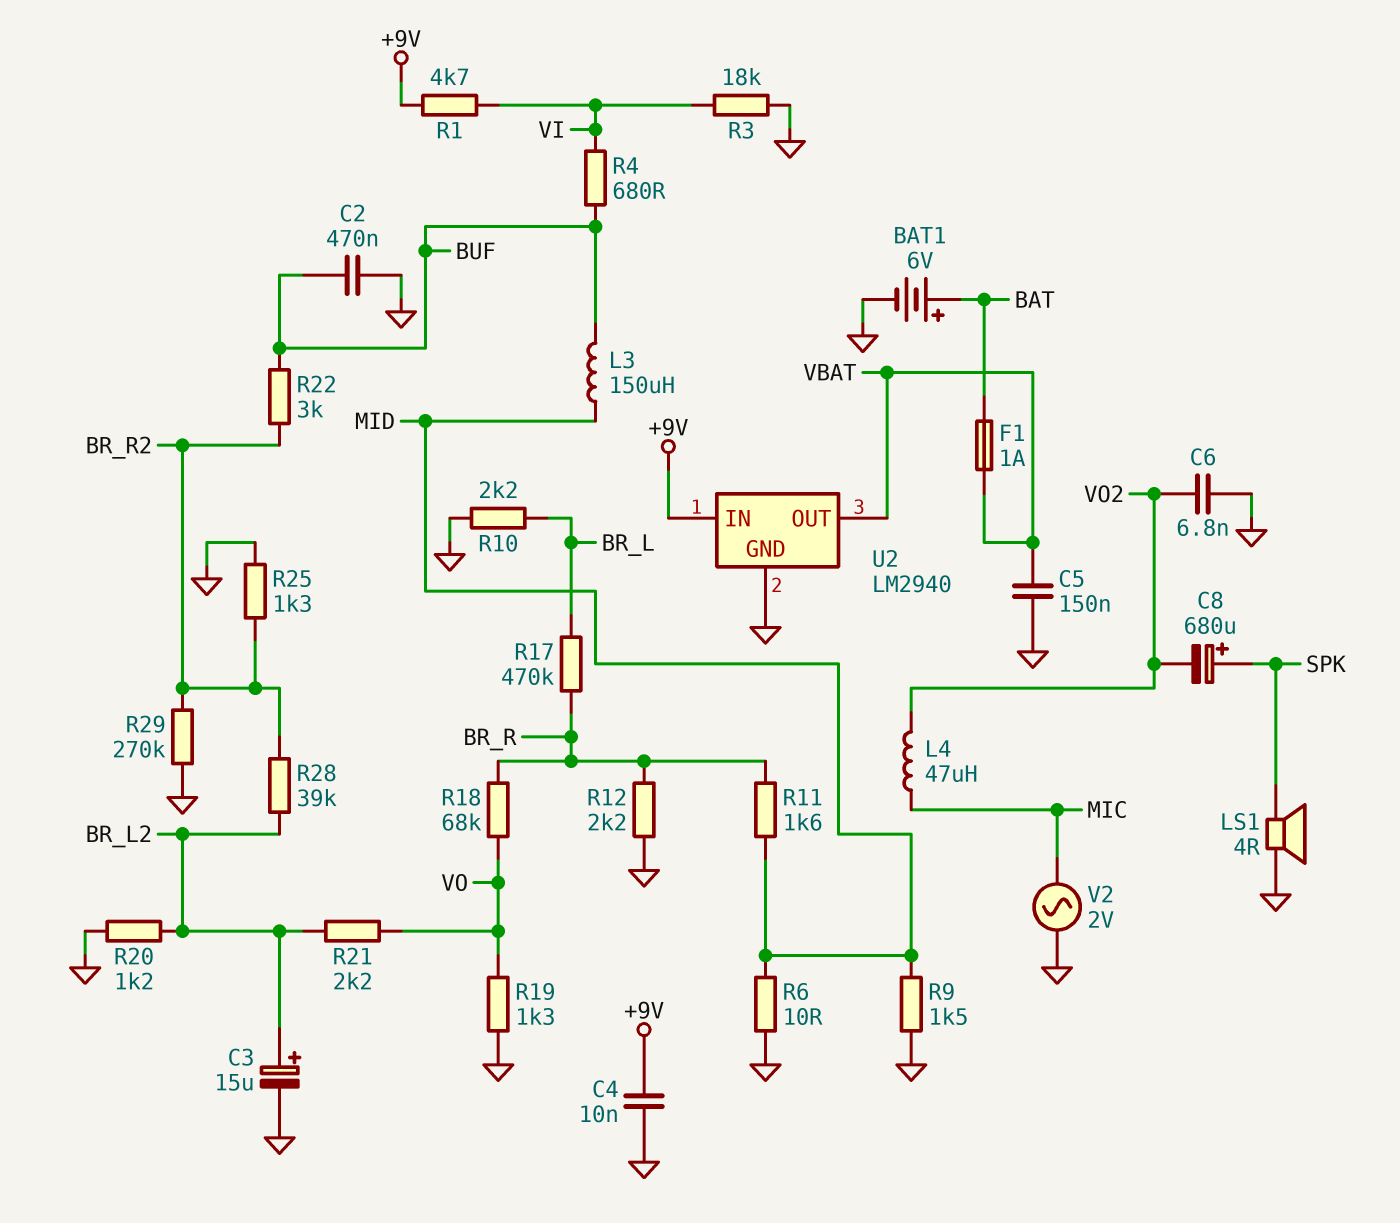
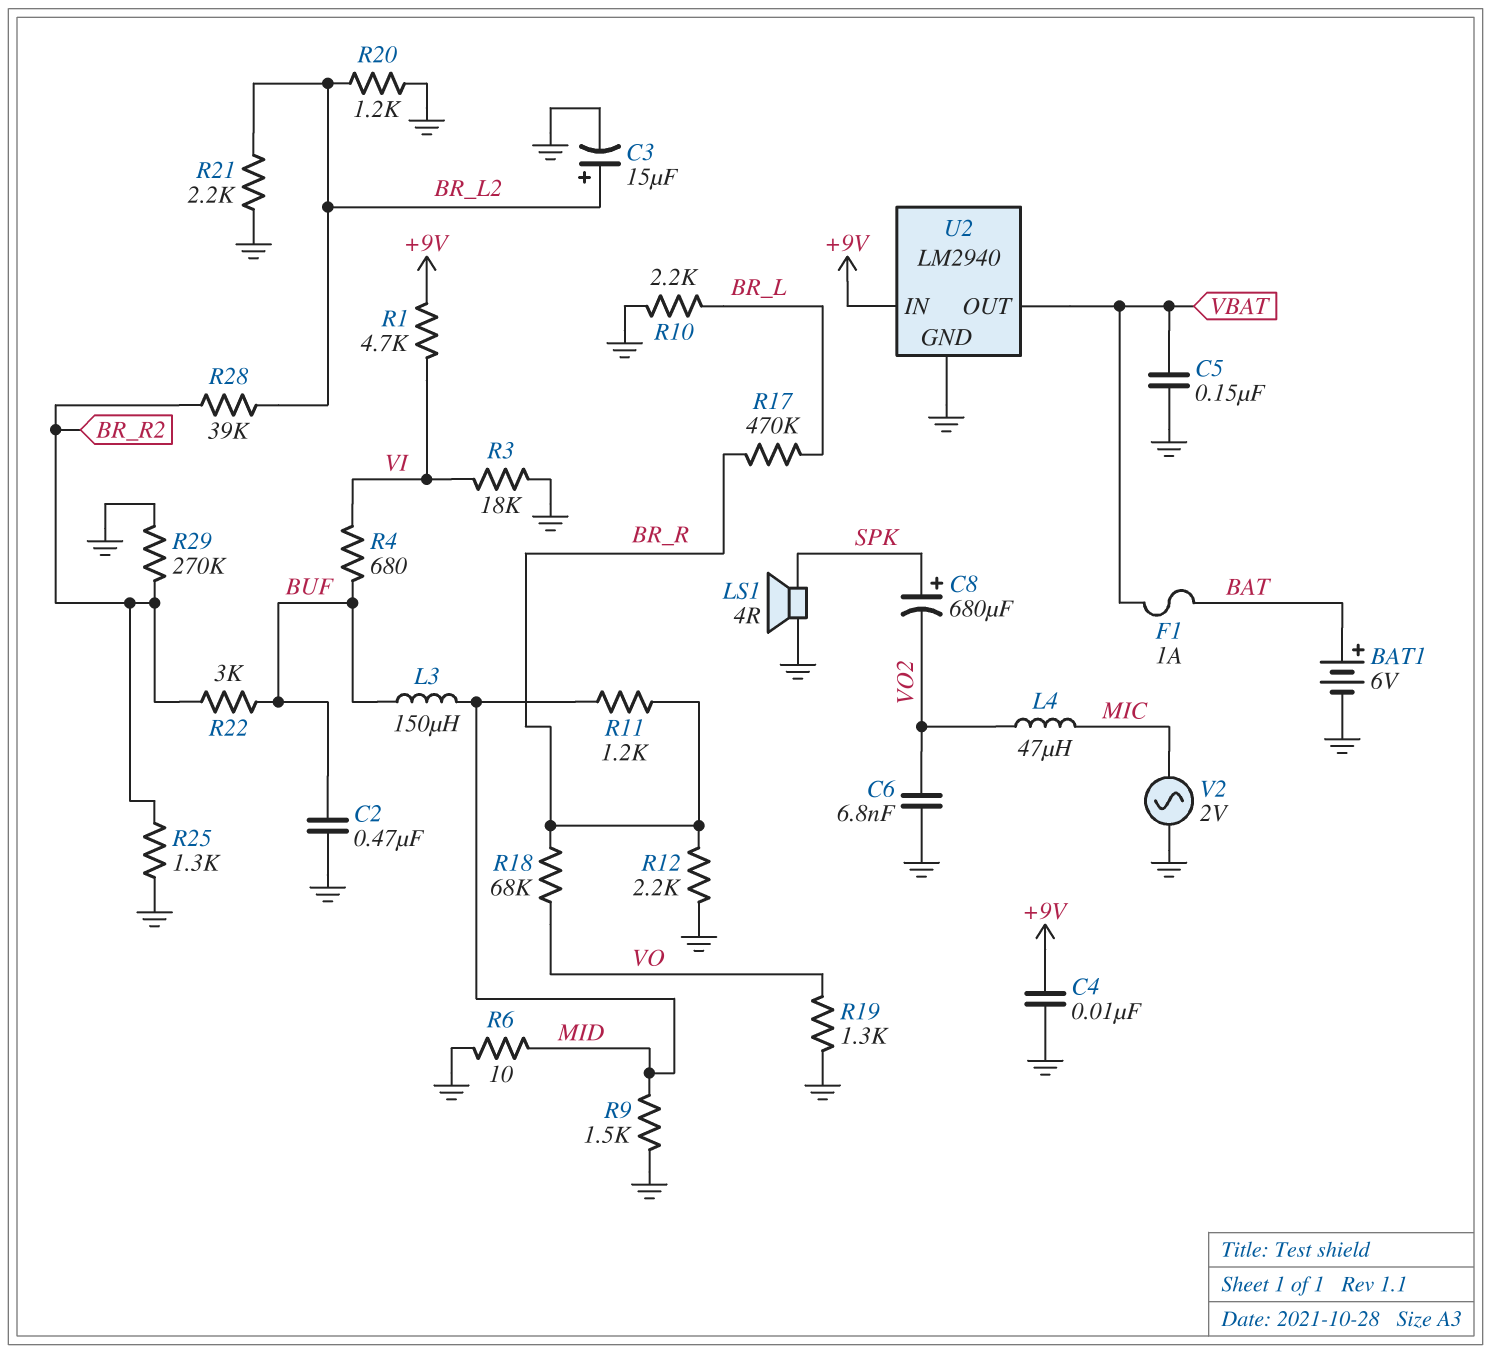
R11: 1.6k (BR_R, MID) -> 1.2k (BR_R, MID)
R21: 2.2k (BR_L2, VO) -> 2.2k (BR_L2, GND)

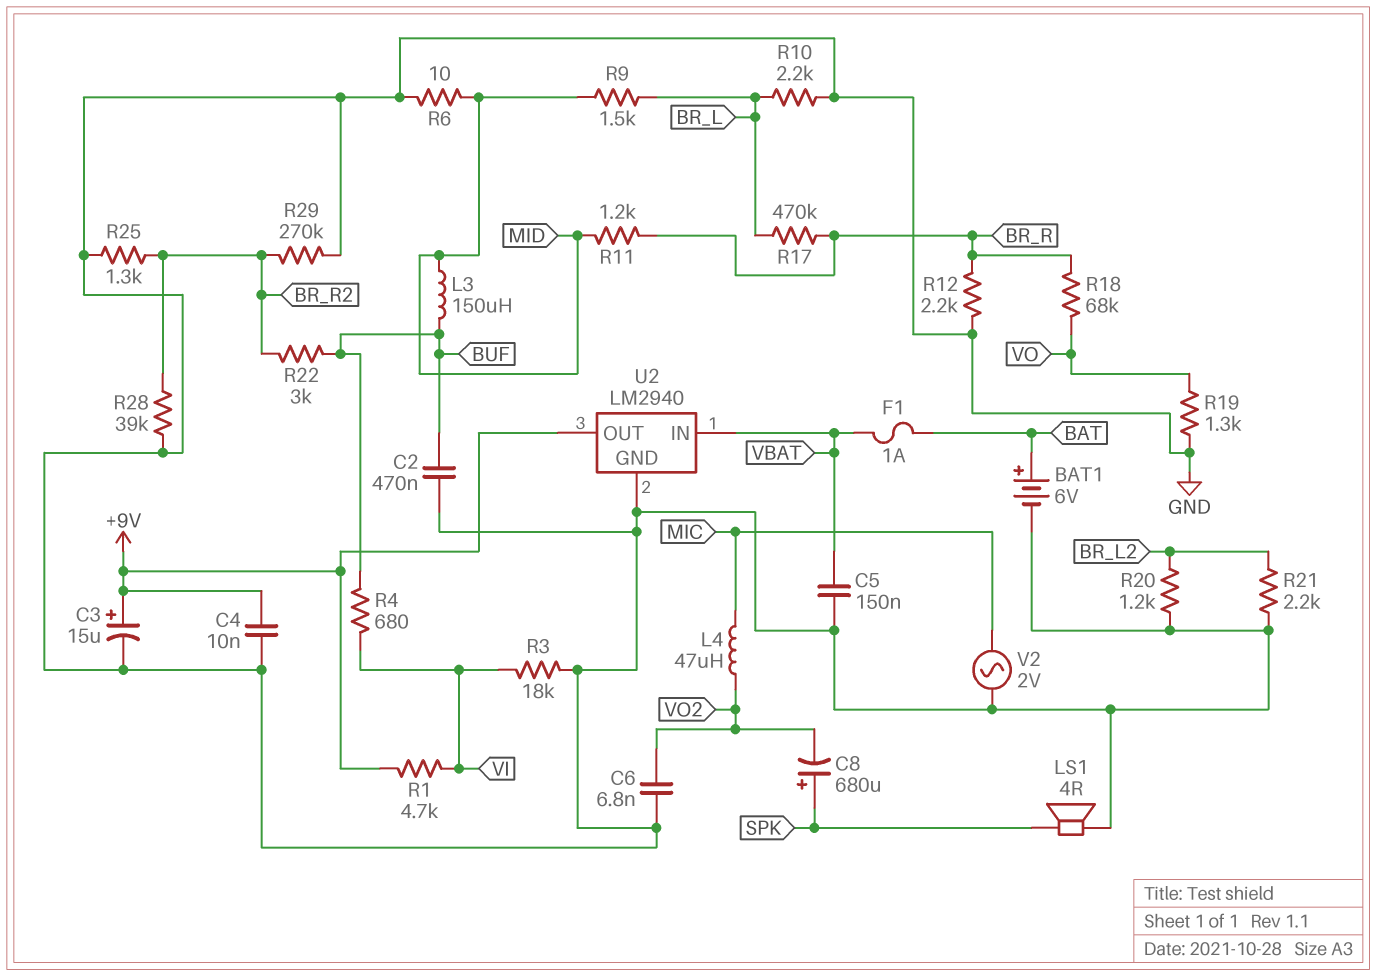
C3: 15uF (plus BR_L2, minus GND) -> 15uF (plus +9V, minus GND)
R9: 1.5k (GND, MID) -> 1.5k (BR_L, MID)
R28: 39k (BR_L2, BR_R2) -> 39k (BR_R2, GND)
U2 pin IN: +9V -> VBAT
U2 pin OUT: VBAT -> +9V

